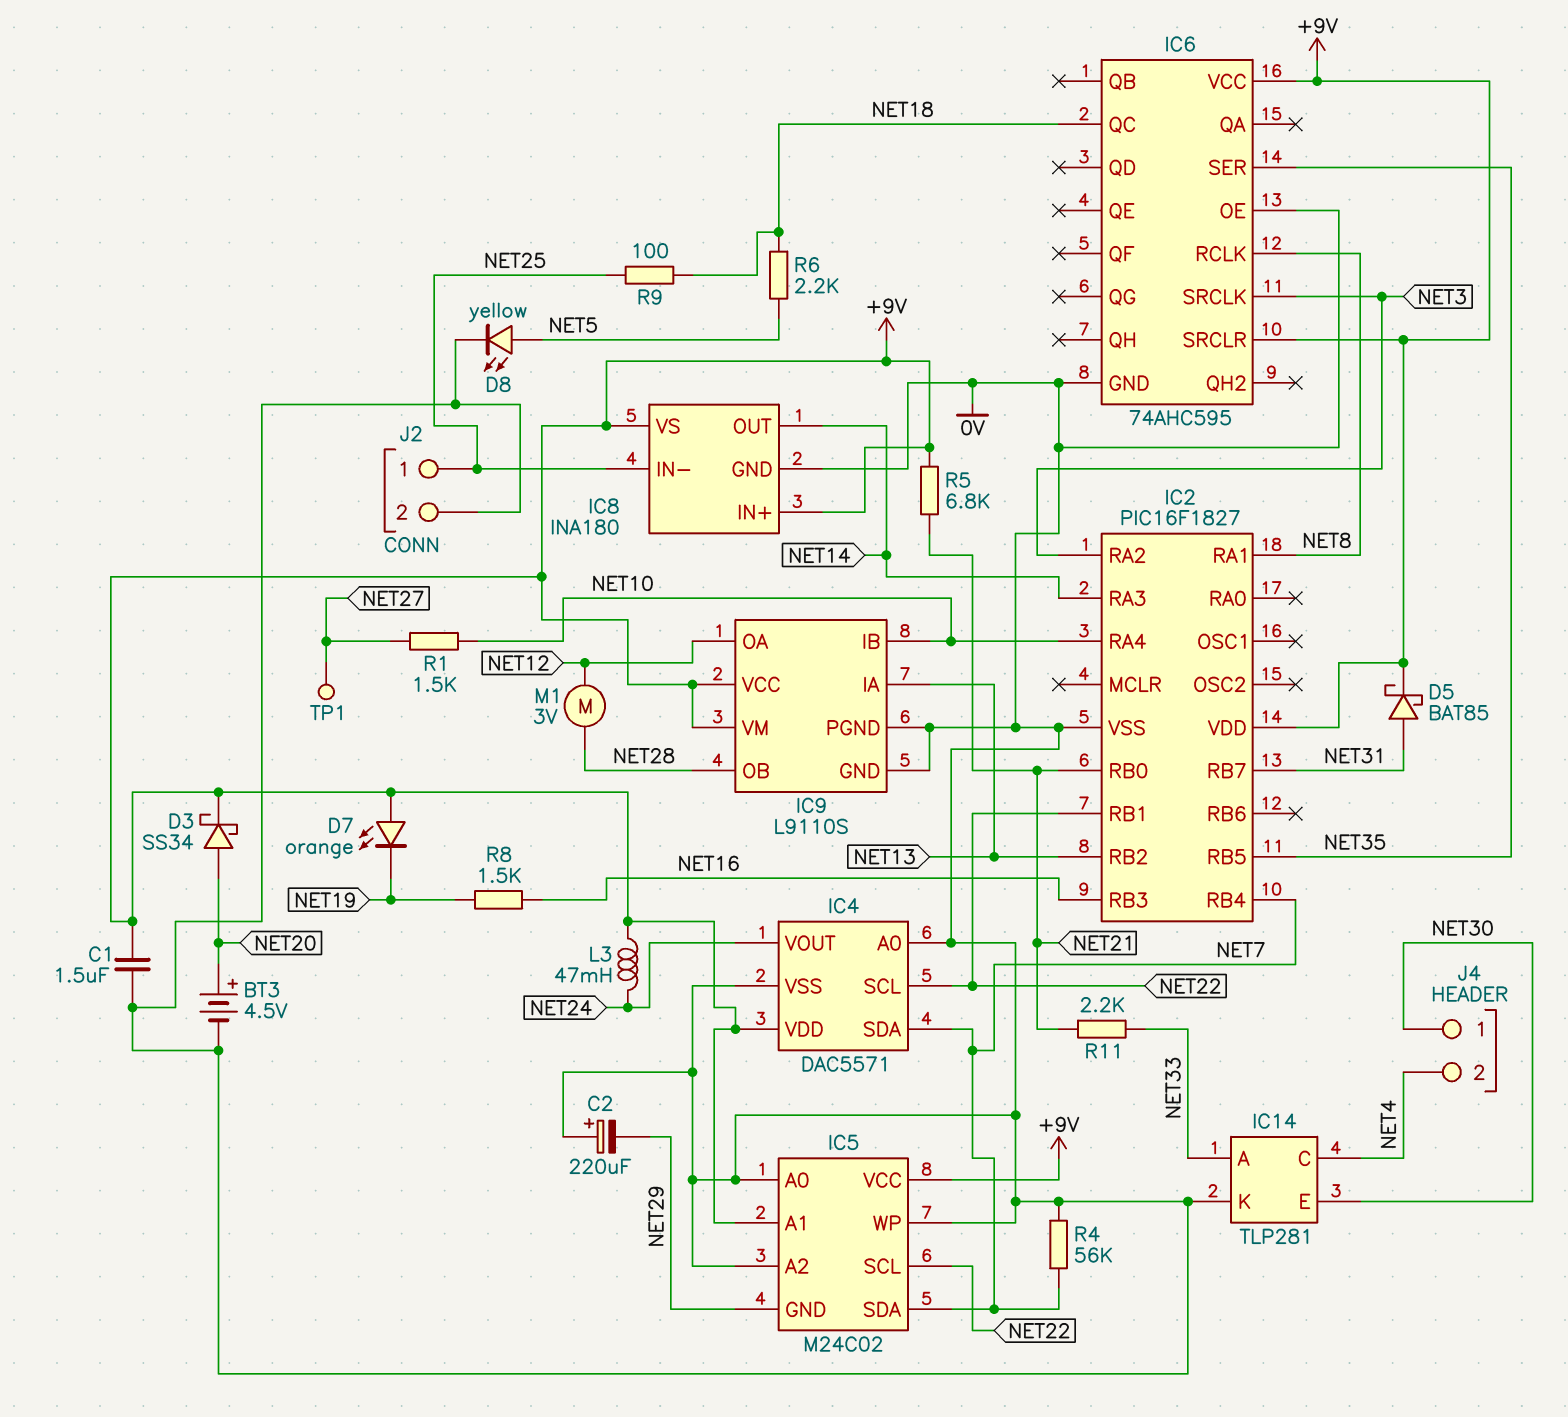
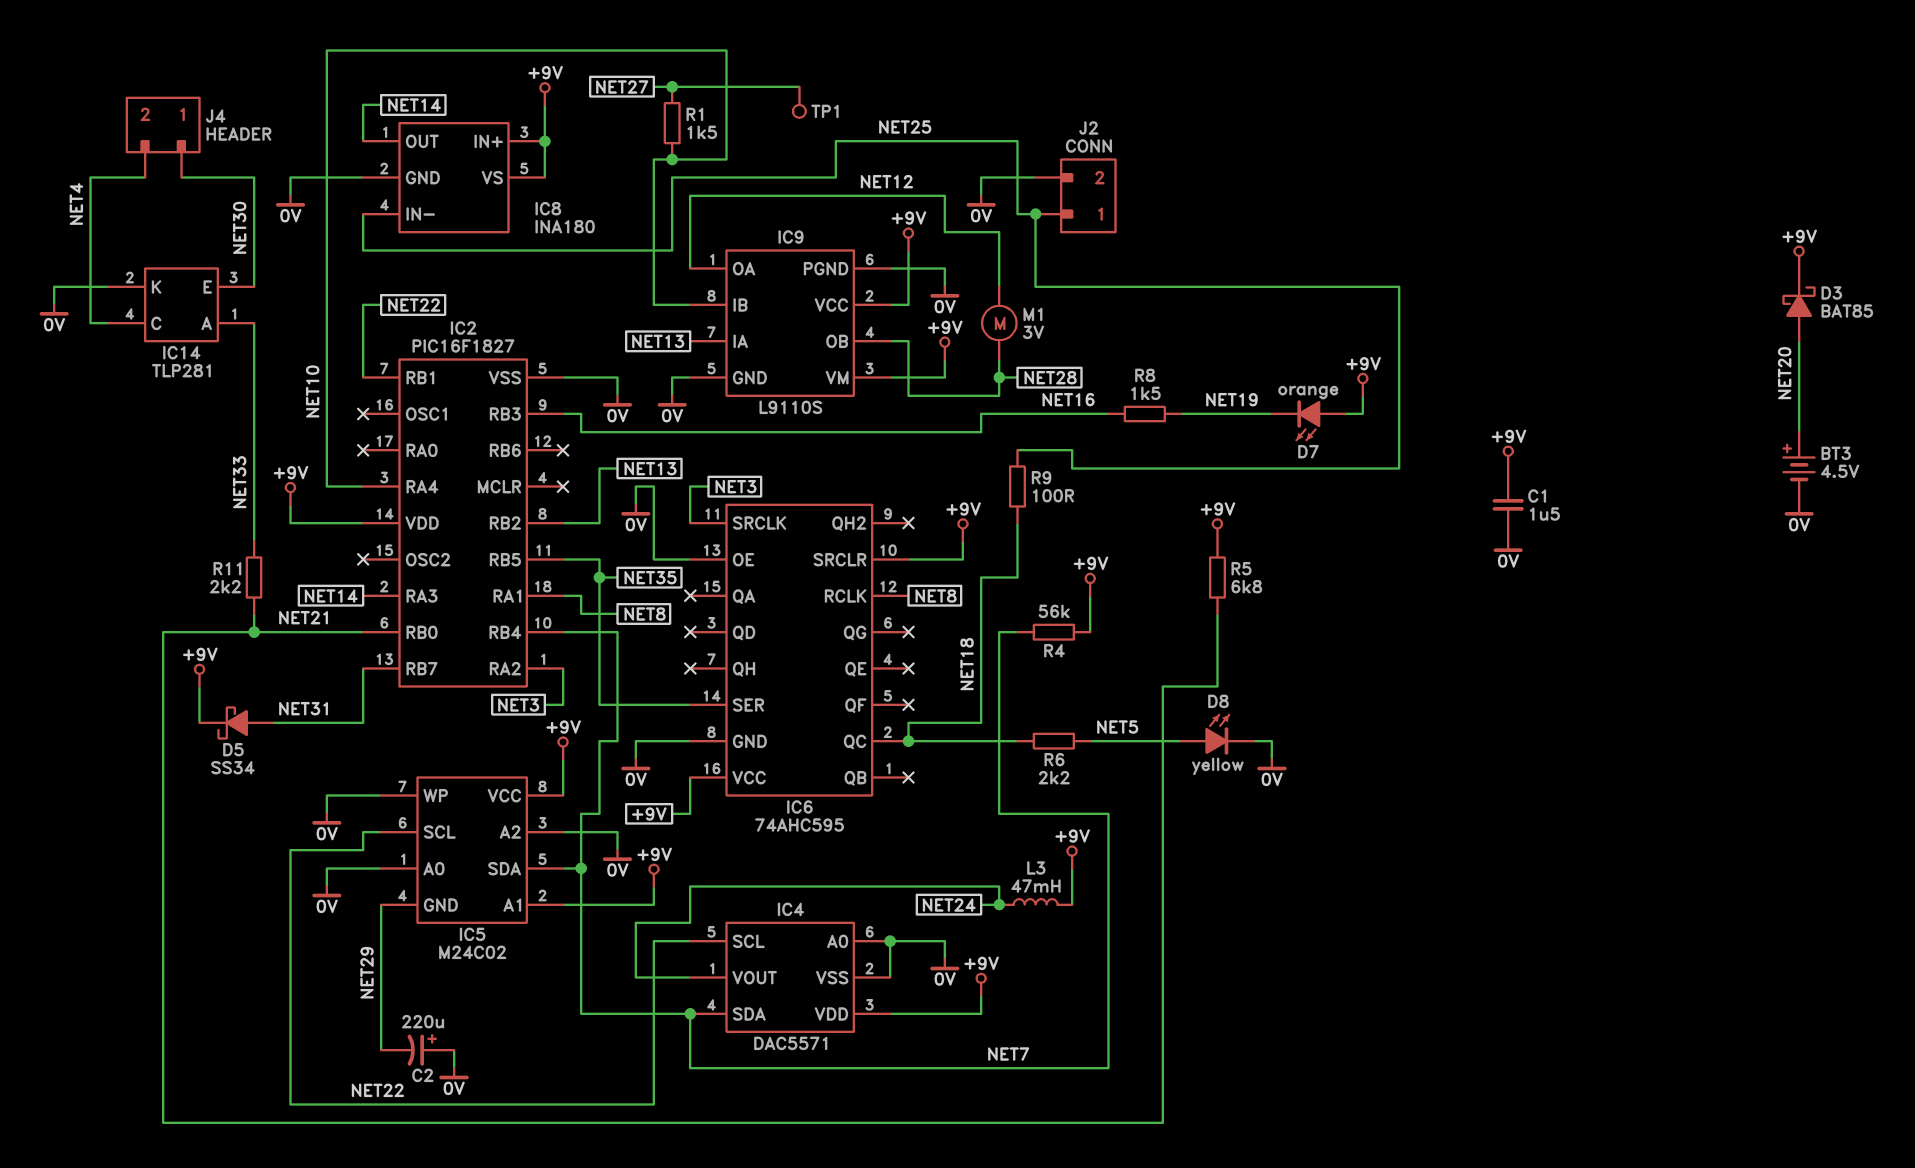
D3: schottky SS34 (A NET20, K +9V) -> schottky BAT85 (A NET20, K +9V)
D5: schottky BAT85 (A NET31, K +9V) -> schottky SS34 (A NET31, K +9V)
R4: 56k (0V, NET7) -> 56k (+9V, NET7)

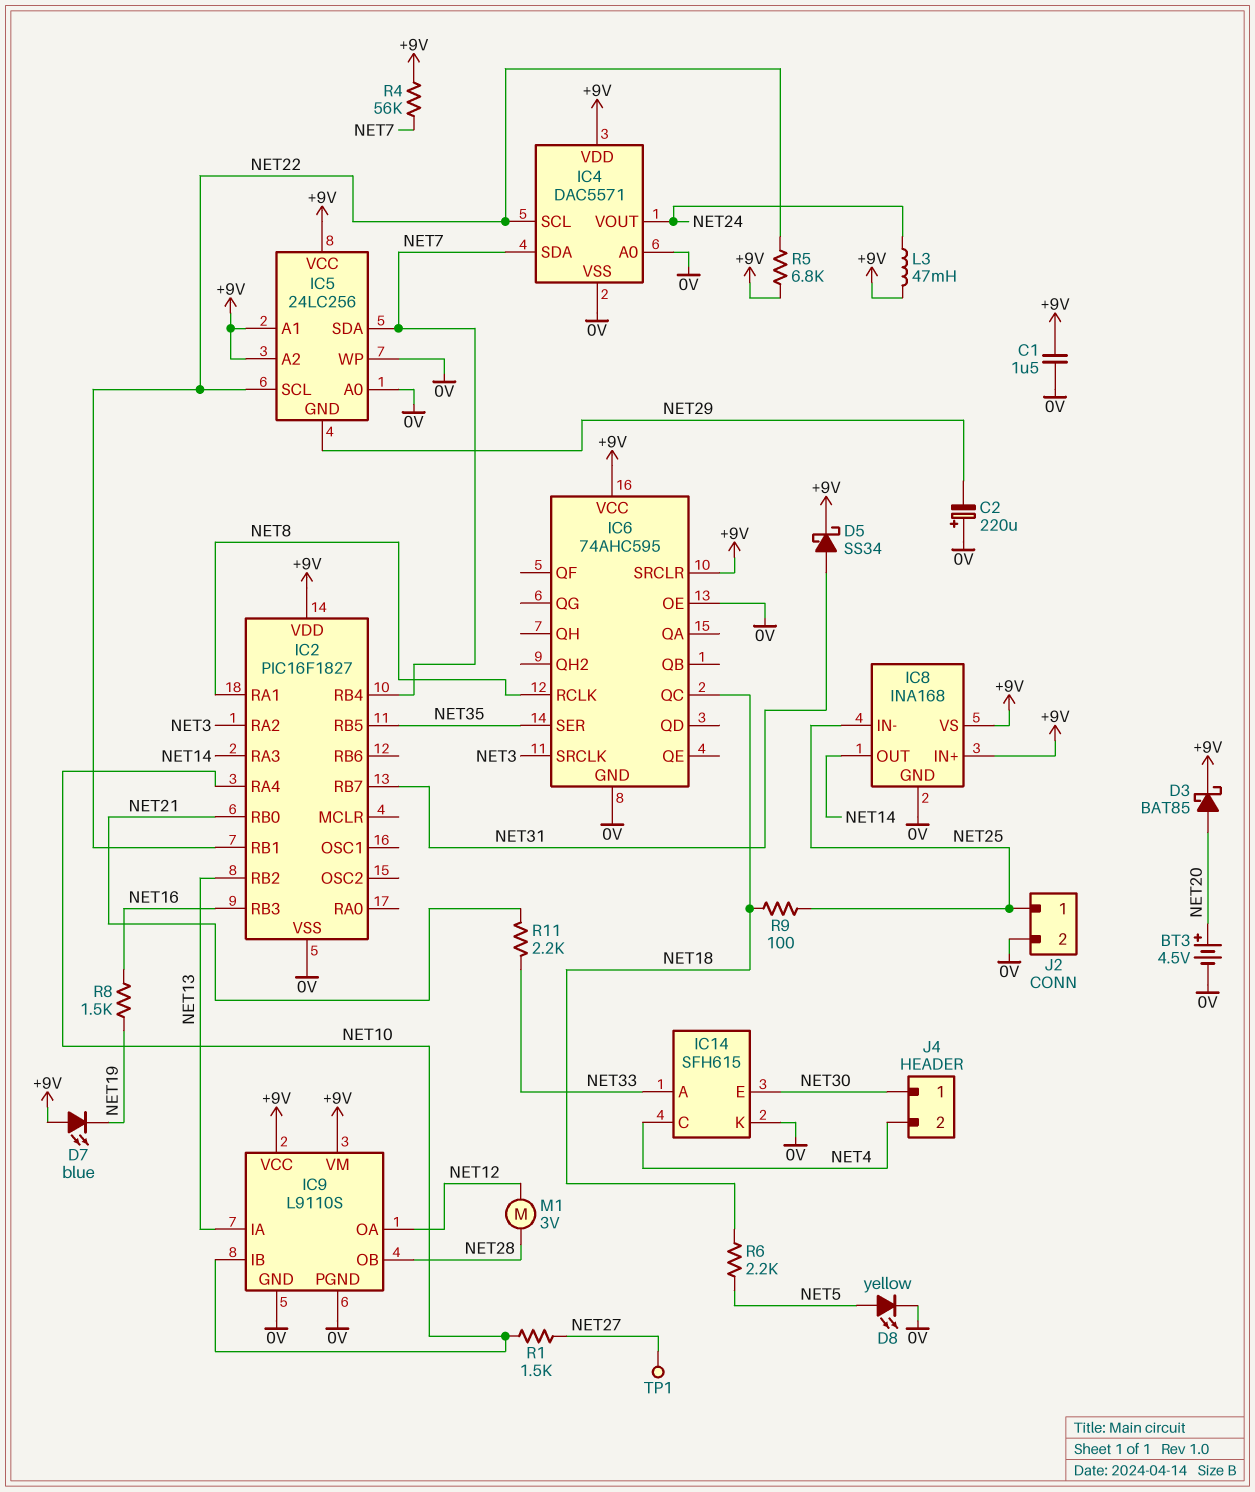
D7: LED orange (A +9V, K NET19) -> LED blue (A +9V, K NET19)
IC5: M24C02 -> 24LC256
IC5 pin A2: 0V -> +9V
IC8: INA180 -> INA168
IC14: TLP281 -> SFH615
R5: 6.8k (+9V, NET21) -> 6.8k (+9V, NET22)

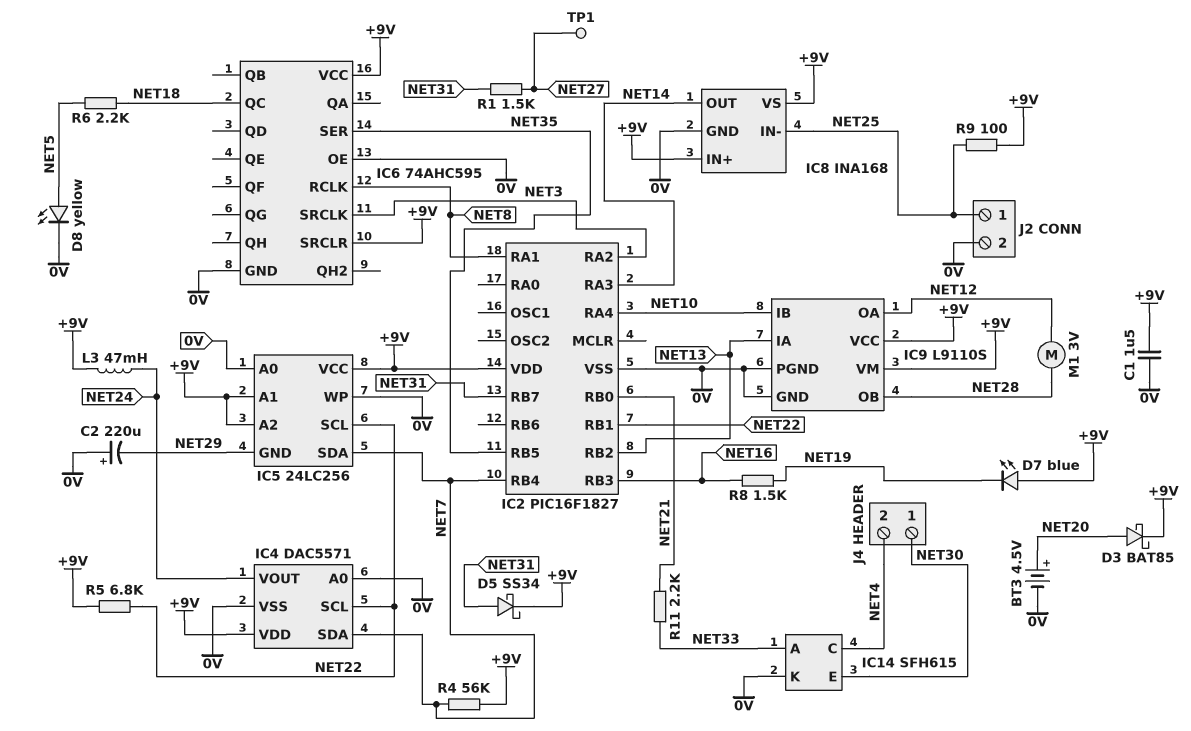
R1: 1.5k (NET10, NET27) -> 1.5k (NET27, NET31)
R9: 100 (NET18, NET25) -> 100 (+9V, NET25)

